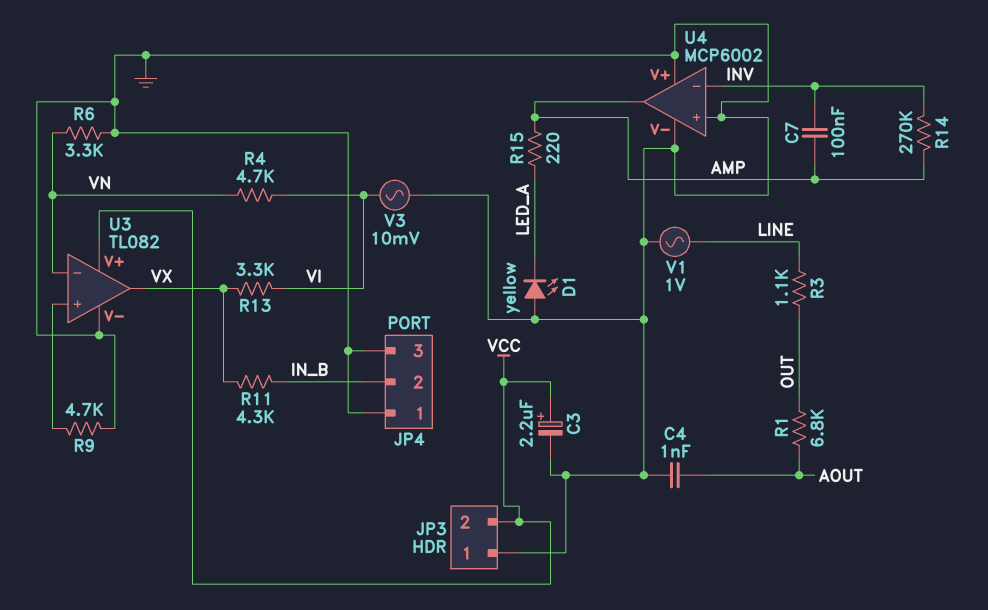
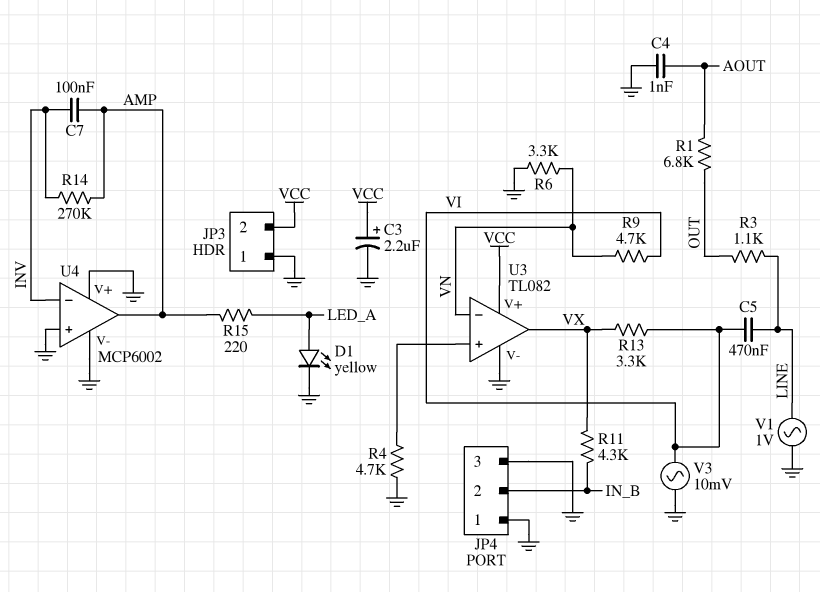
C5: none -> 470nF (LINE, VI)
D1: LED yellow (A GND, K LED_A) -> LED yellow (A LED_A, K GND)
R4: 4.7k (VI, VN) -> 4.7k (GND, U3/in+)
R9: 4.7k (GND, U3/in+) -> 4.7k (VI, VN)

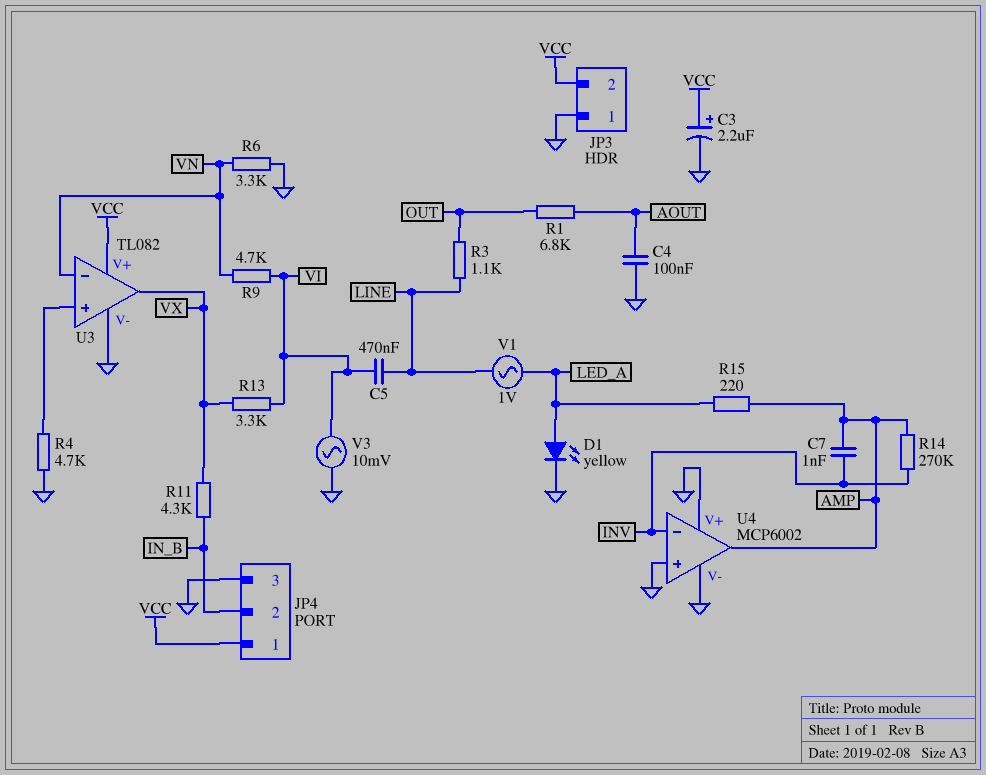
C4: 1nF (AOUT, GND) -> 100nF (AOUT, GND)
C7: 100nF (AMP, INV) -> 1nF (AMP, INV)
JP4 pin 1: GND -> VCC
V1: AC 1V (GND, LINE) -> AC 1V (LED_A, LINE)

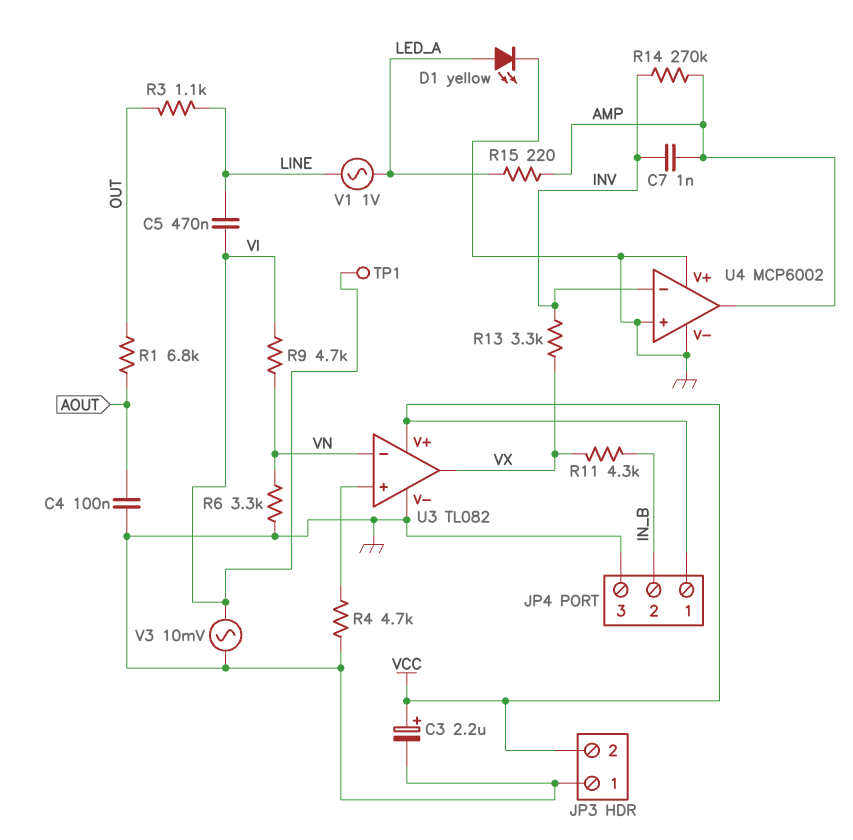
R13: 3.3k (VI, VX) -> 3.3k (INV, VX)
TP1: none -> test point (VI)

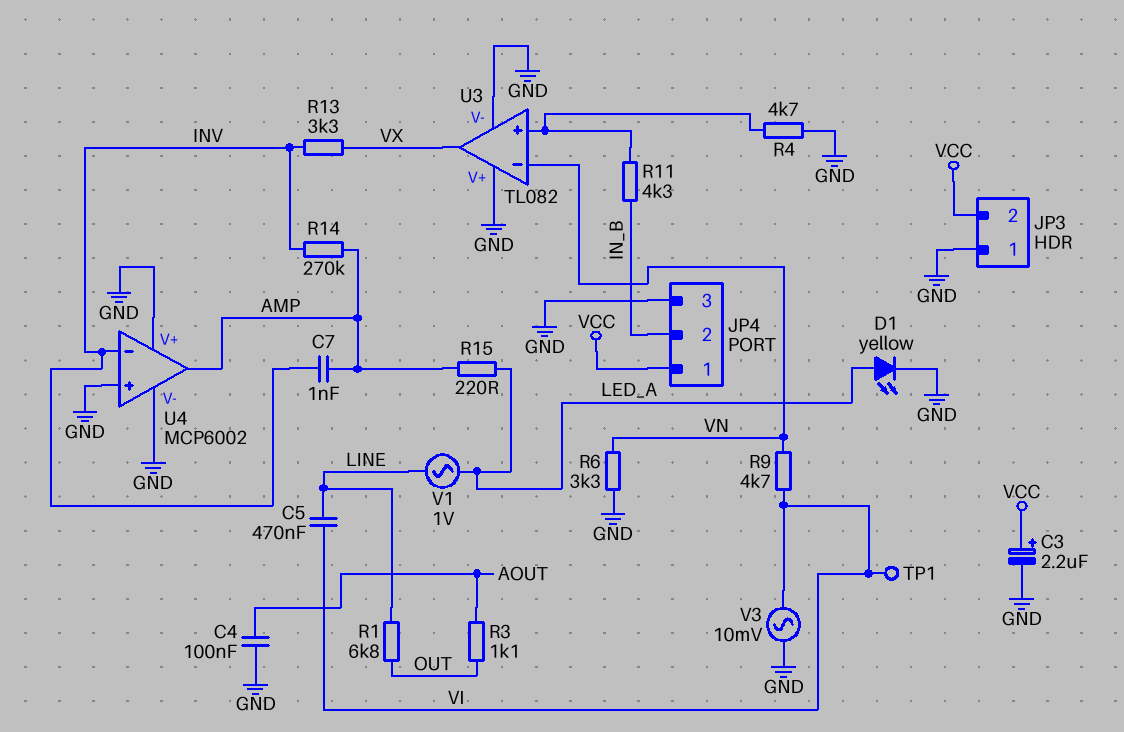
R1: 6.8k (AOUT, OUT) -> 6.8k (LINE, OUT)
R3: 1.1k (LINE, OUT) -> 1.1k (AOUT, OUT)
R11: 4.3k (IN_B, VX) -> 4.3k (IN_B, U3/in+)
U3 pin V+: VCC -> GND

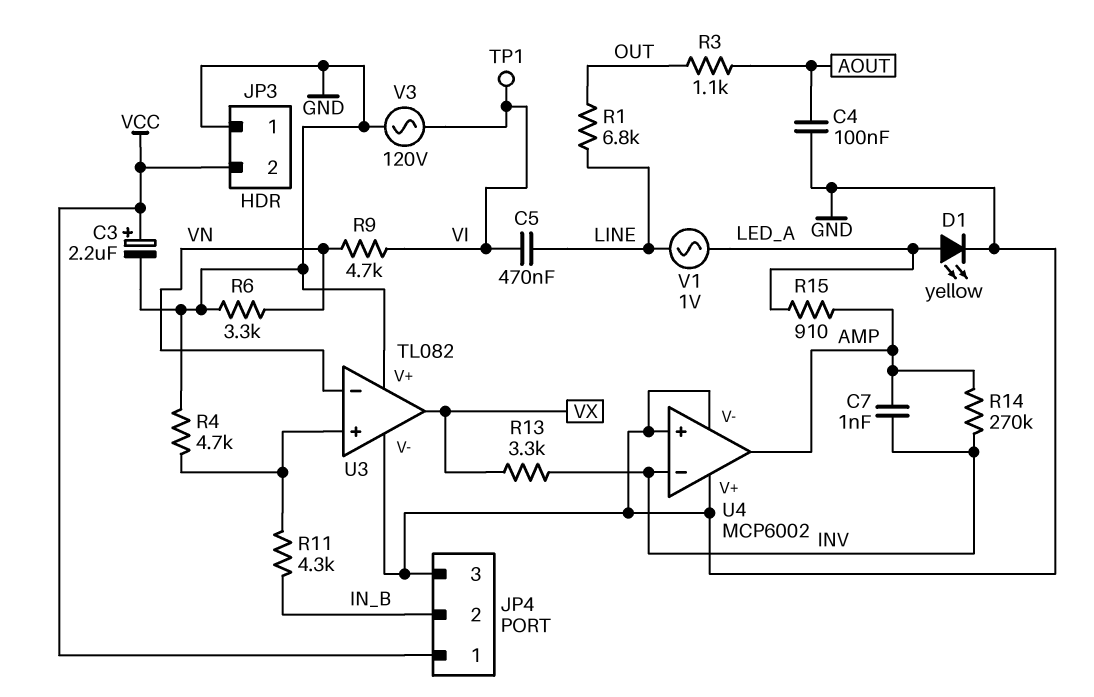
R15: 220 (AMP, LED_A) -> 910 (AMP, LED_A)
V3: AC 10mV (GND, VI) -> AC 120V (GND, VI)

